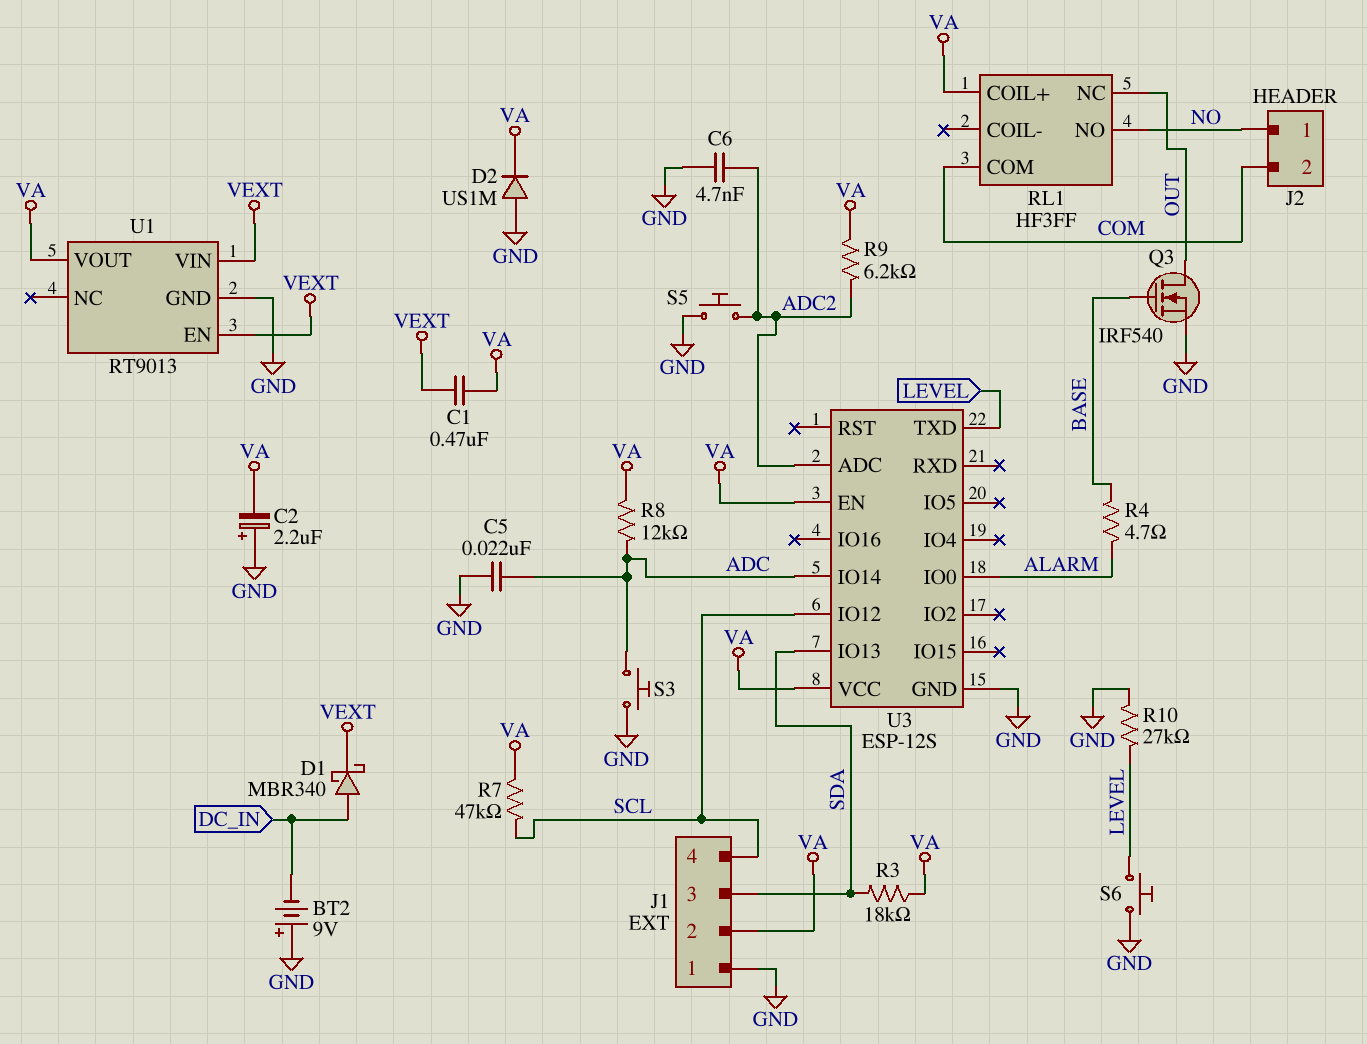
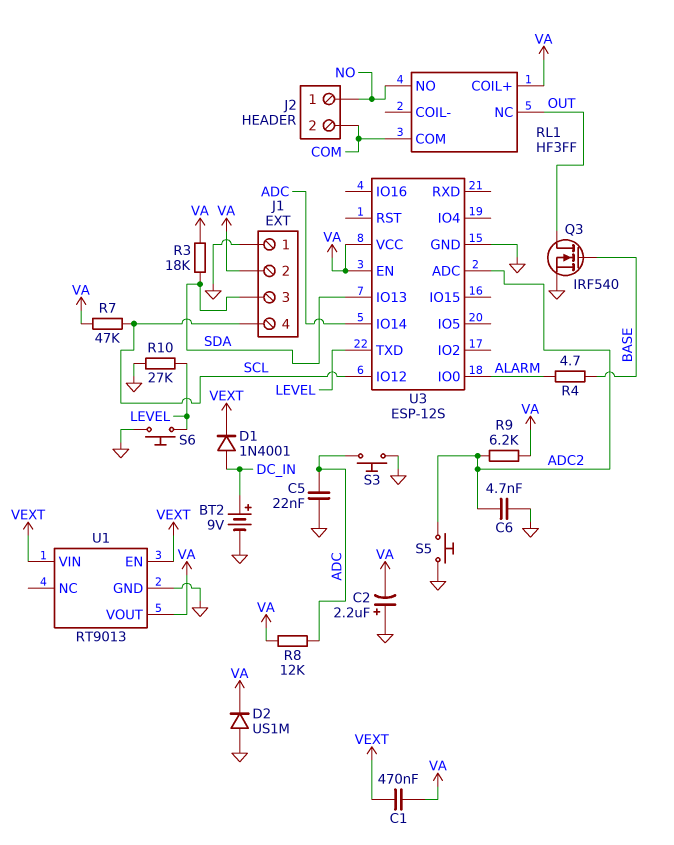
BT2: 9V (plus GND, minus DC_IN) -> 9V (plus DC_IN, minus GND)
D1: schottky MBR340 (A DC_IN, K VEXT) -> diode 1N4001 (A DC_IN, K VEXT)

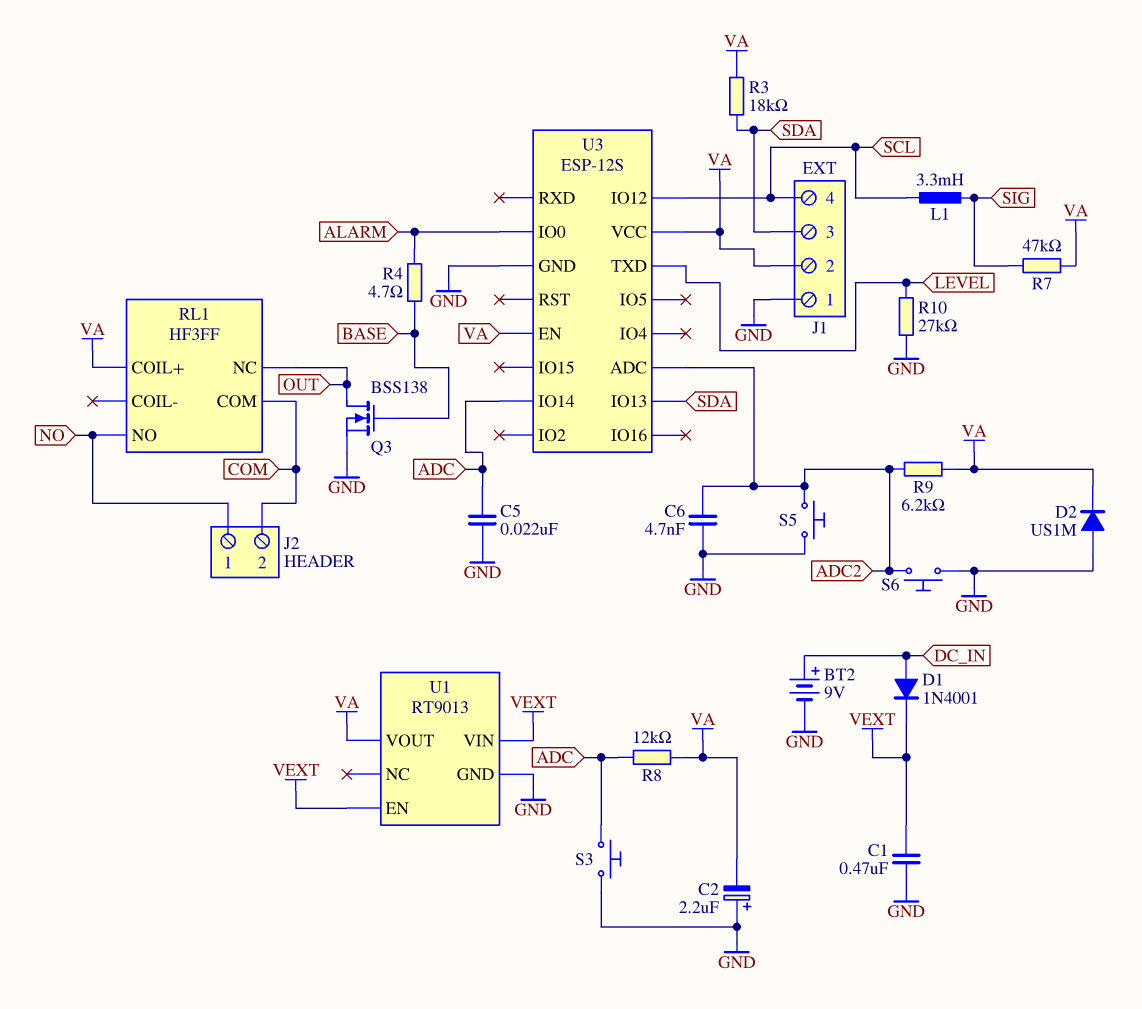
C1: 470nF (VA, VEXT) -> 470nF (GND, VEXT)
L1: none -> 3.3mH (SCL, SIG)
Q3: NMOS IRF540 (G BASE, D OUT, S GND) -> NMOS BSS138 (G BASE, D OUT, S GND)
R7: 47k (SCL, VA) -> 47k (SIG, VA)
S6: button (GND, LEVEL) -> button (ADC2, GND)

